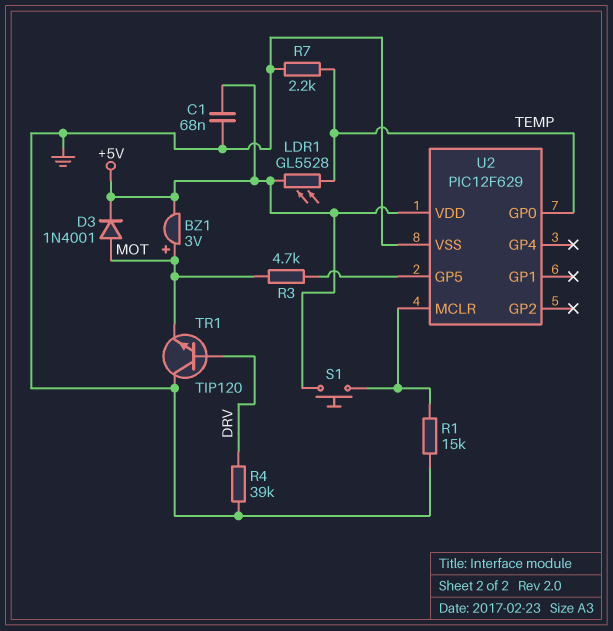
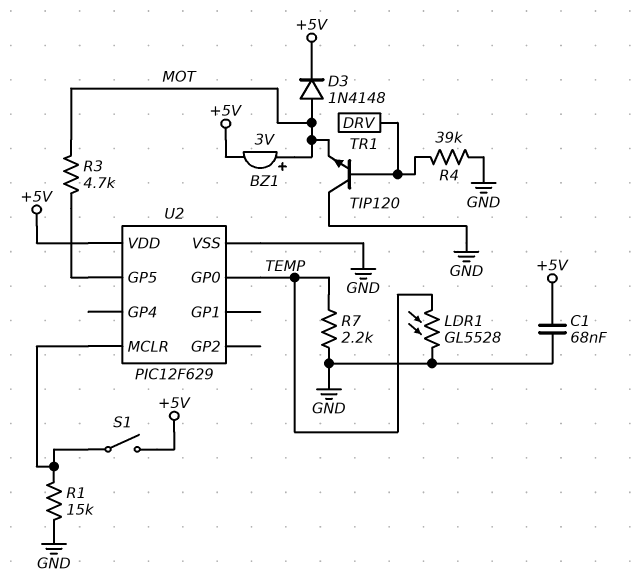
D3: diode 1N4001 (A MOT, K +5V) -> diode 1N4148 (A MOT, K +5V)
LDR1: GL5528 (+5V, TEMP) -> GL5528 (GND, TEMP)
S1: button (+5V, U2/MCLR) -> switch (+5V, U2/MCLR)

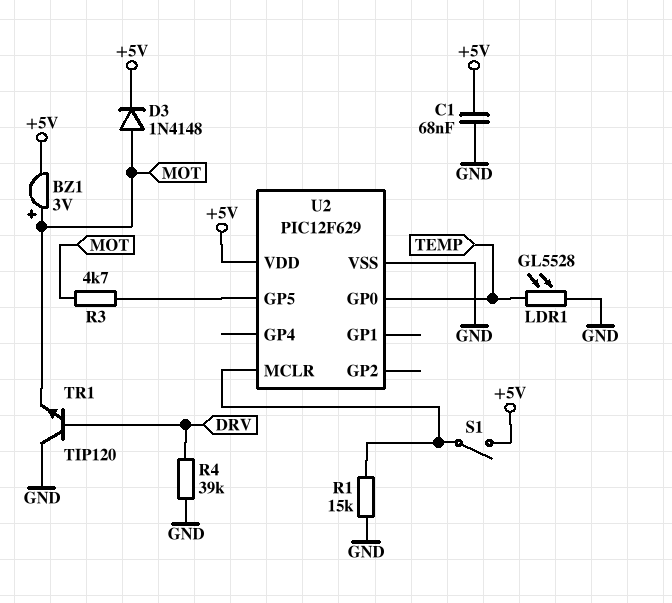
R7: 2.2k (GND, TEMP) -> none

